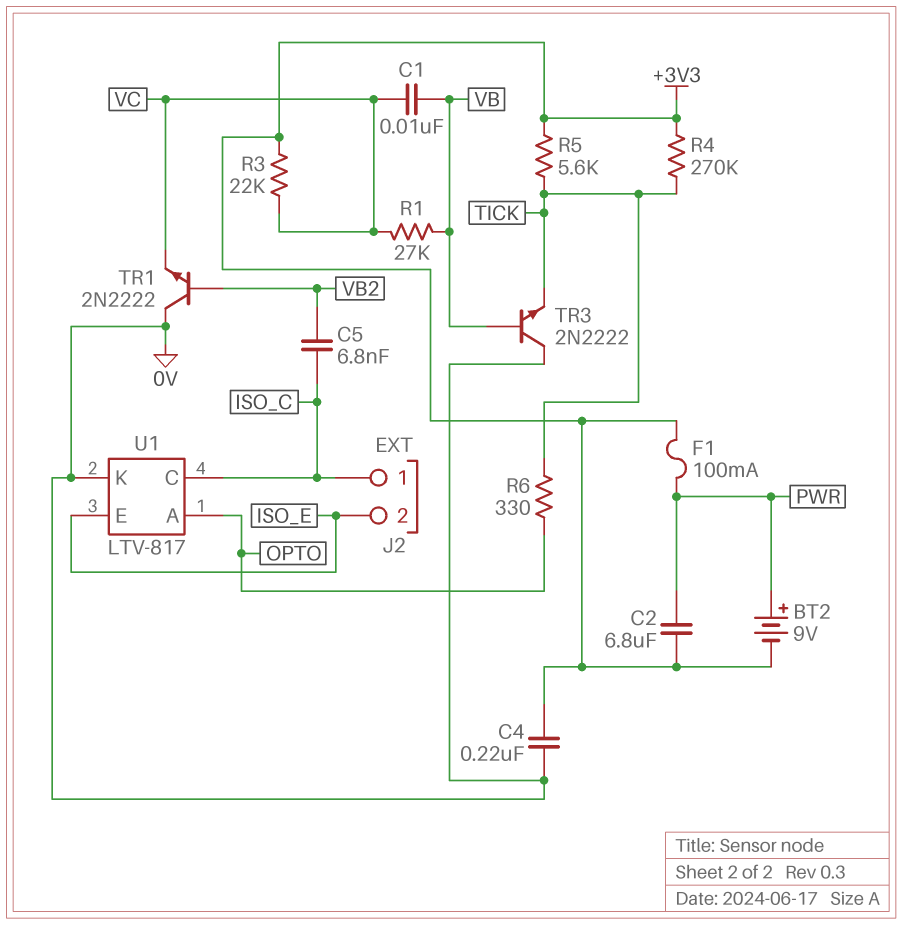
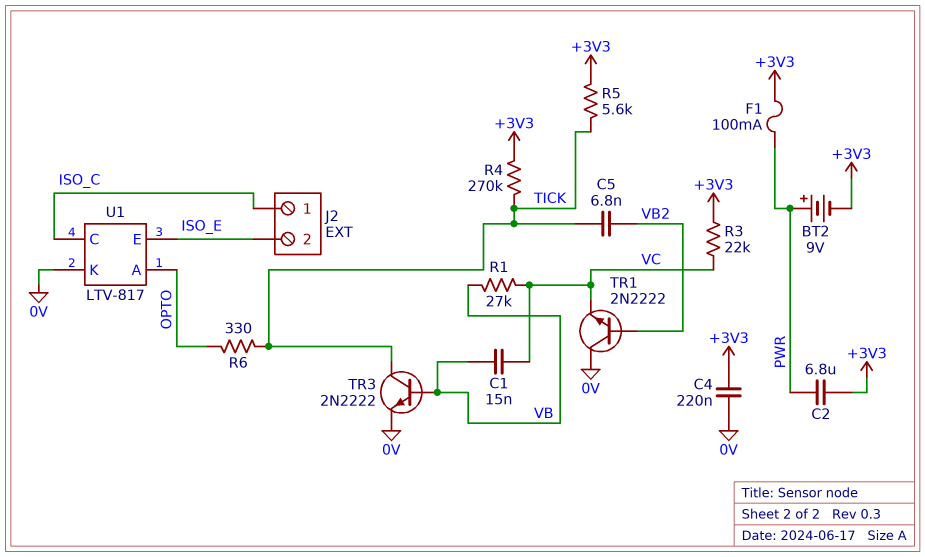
C1: 10nF (VB, VC) -> 15nF (VB, VC)
C5: 6.8nF (ISO_C, VB2) -> 6.8nF (TICK, VB2)
TR3: NPN 2N2222 (B VB, C 0V, E TICK) -> NPN 2N2222 (B VB, C TICK, E 0V)

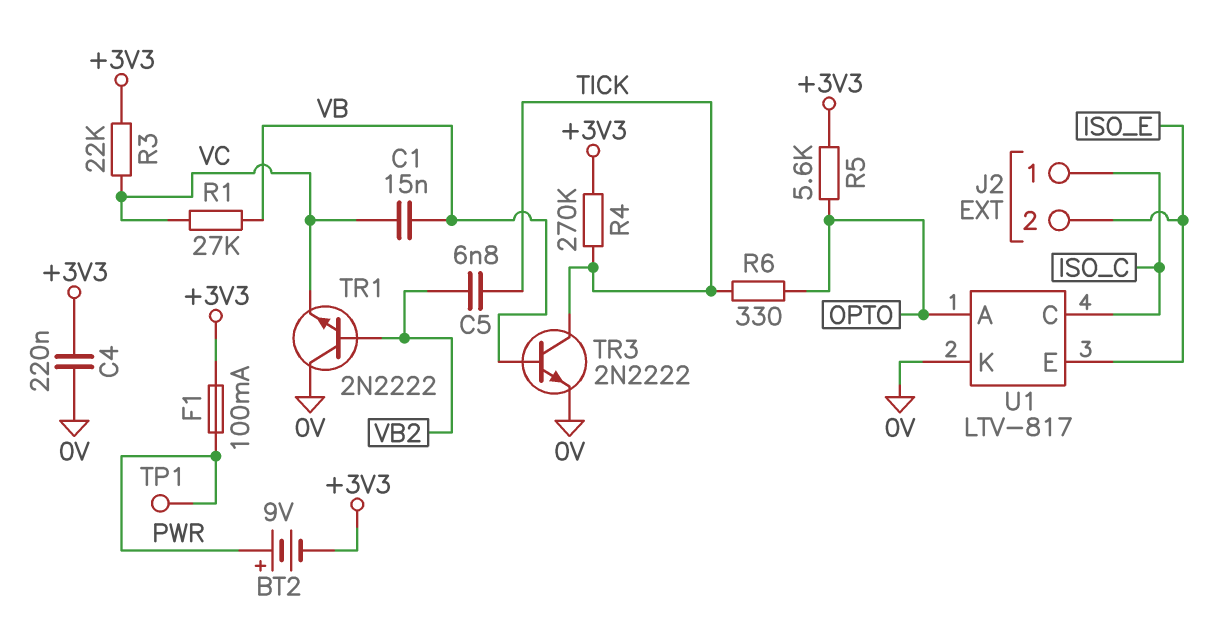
C2: 6.8uF (+3V3, PWR) -> none
R5: 5.6k (+3V3, TICK) -> 5.6k (+3V3, OPTO)
TP1: none -> test point (PWR)

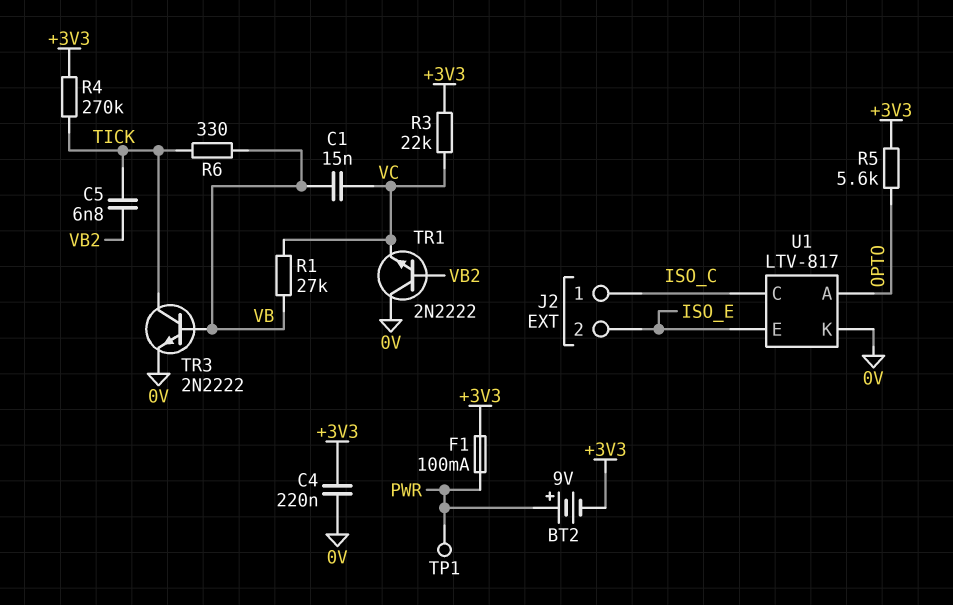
R6: 330 (OPTO, TICK) -> 330 (TICK, VB)

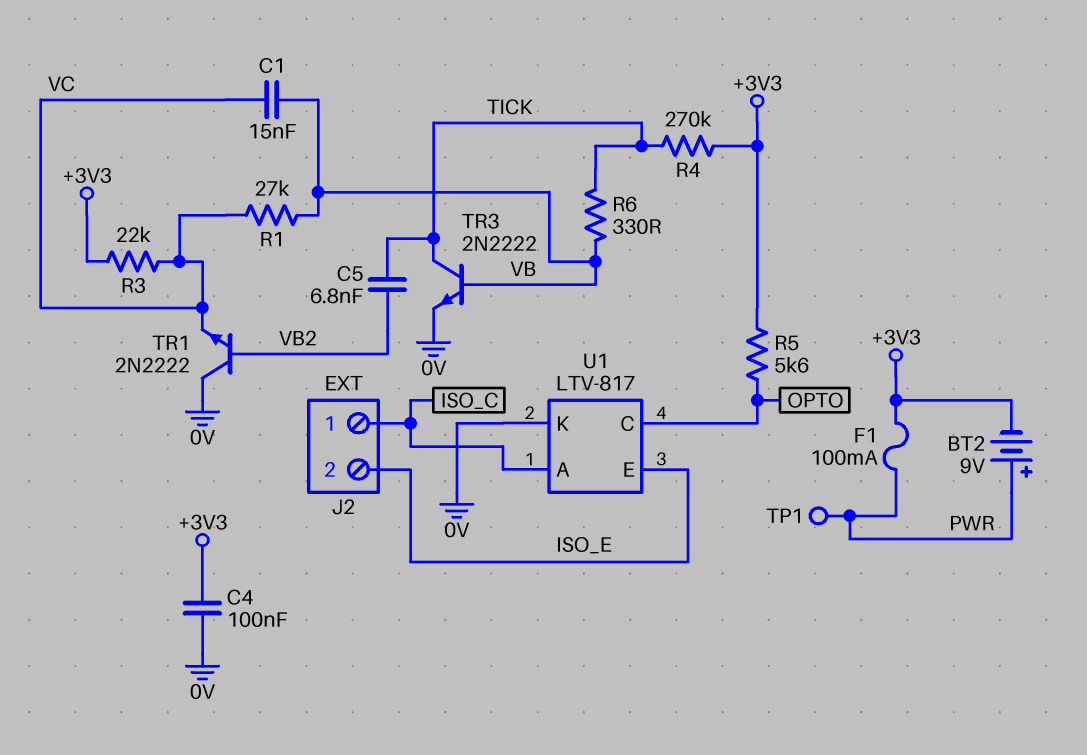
C4: 220nF (+3V3, 0V) -> 100nF (+3V3, 0V)
U1 pin A: OPTO -> ISO_C
U1 pin C: ISO_C -> OPTO

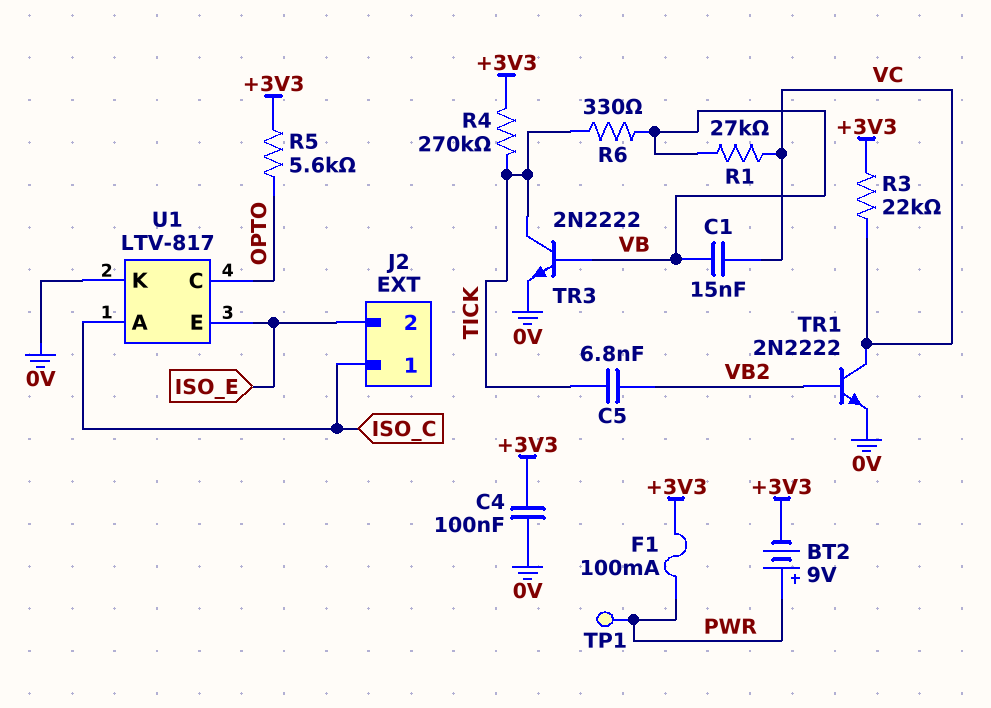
TR1: NPN 2N2222 (B VB2, C 0V, E VC) -> NPN 2N2222 (B VB2, C VC, E 0V)

